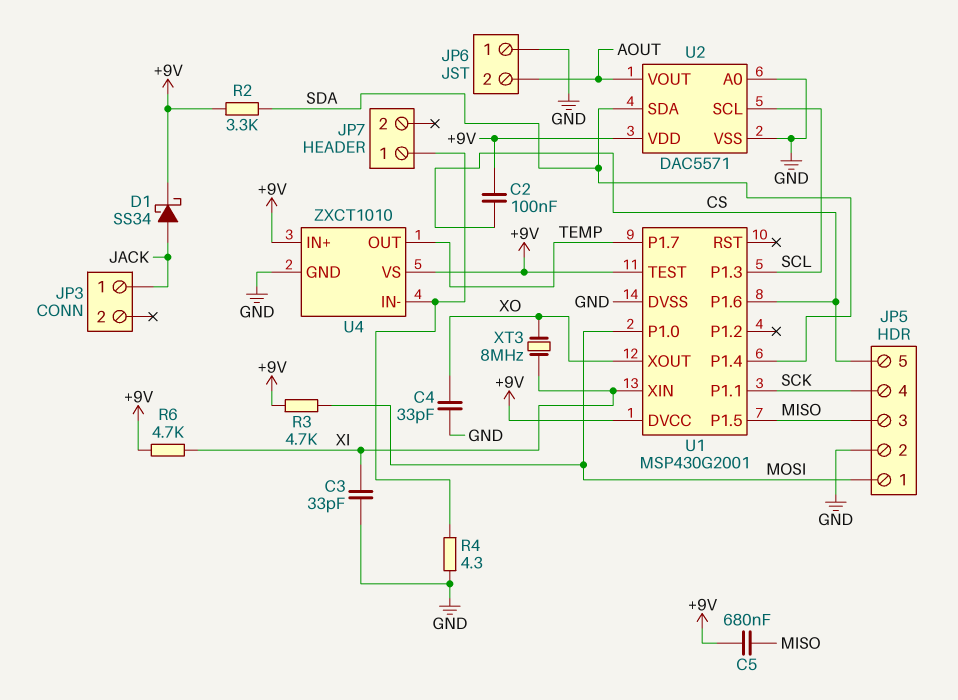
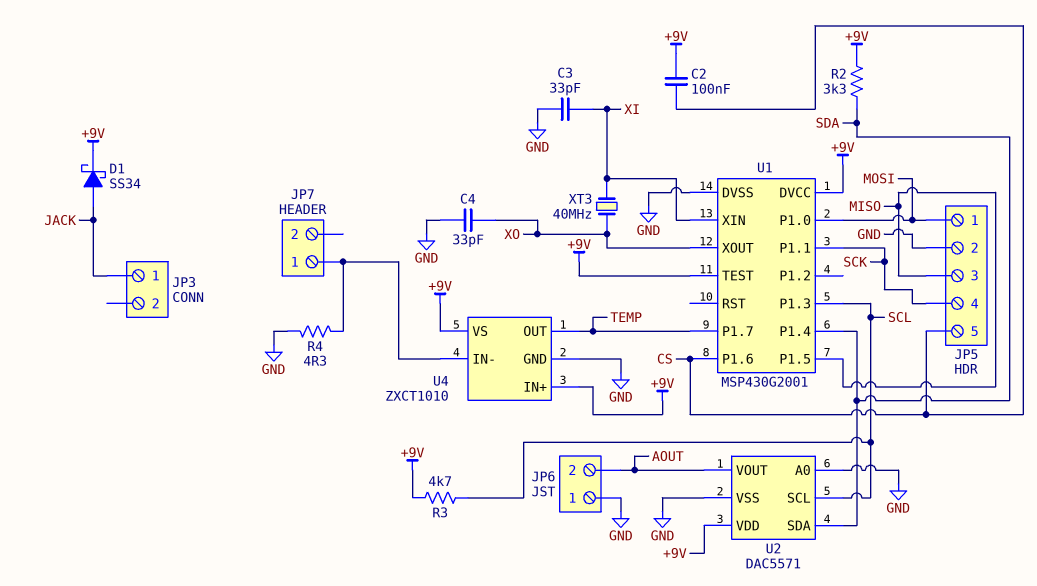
C5: 680nF (+9V, MISO) -> none
R3: 4.7k (+9V, MOSI) -> 4.7k (+9V, SCL)
R6: 4.7k (+9V, XI) -> none
XT3: 8MHz (XI, XO) -> 40MHz (XI, XO)

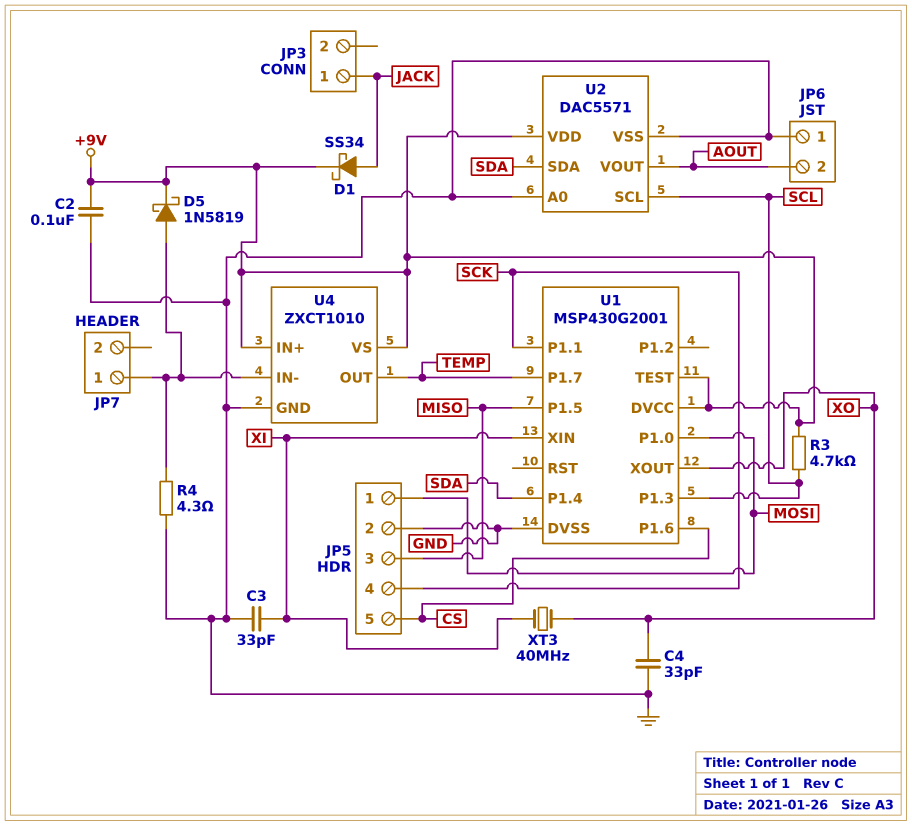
C2: 100nF (+9V, CS) -> 100nF (+9V, GND)
D5: none -> schottky 1N5819 (A JP7/1, K +9V)
R2: 3.3k (+9V, SDA) -> none

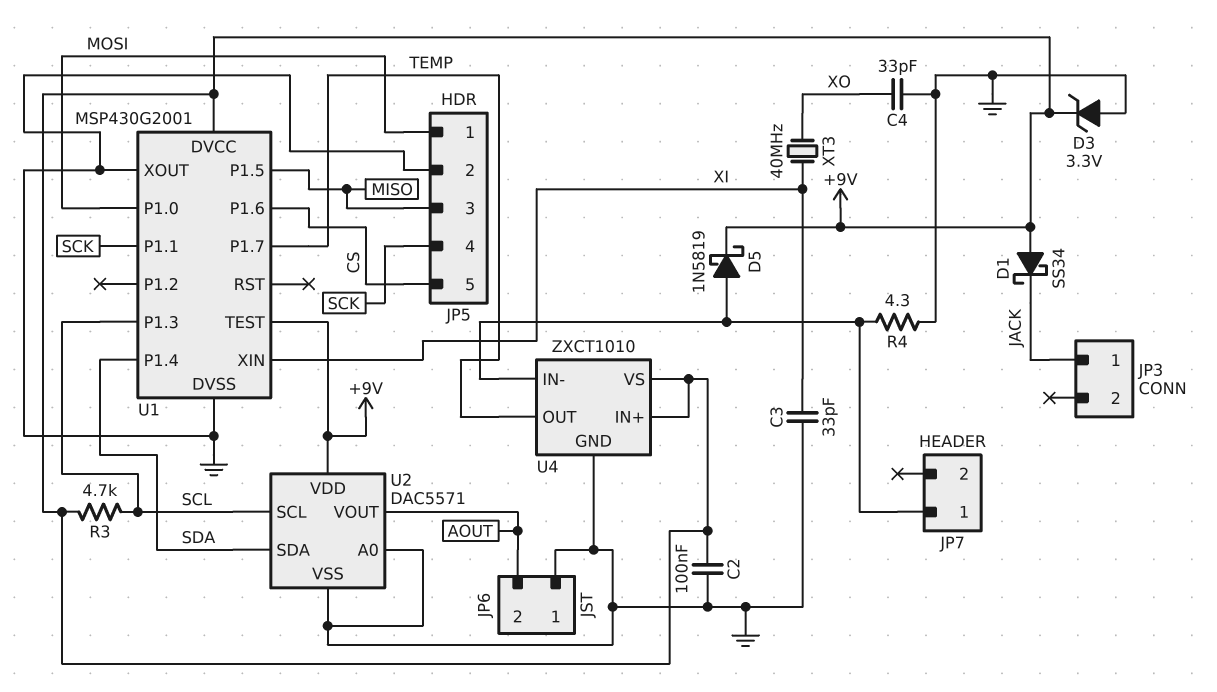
D1: schottky SS34 (A JACK, K +9V) -> schottky SS34 (A +9V, K JACK)
D3: none -> zener 3.3V (A GND, K +9V)
U1 pin XOUT: XO -> GND

